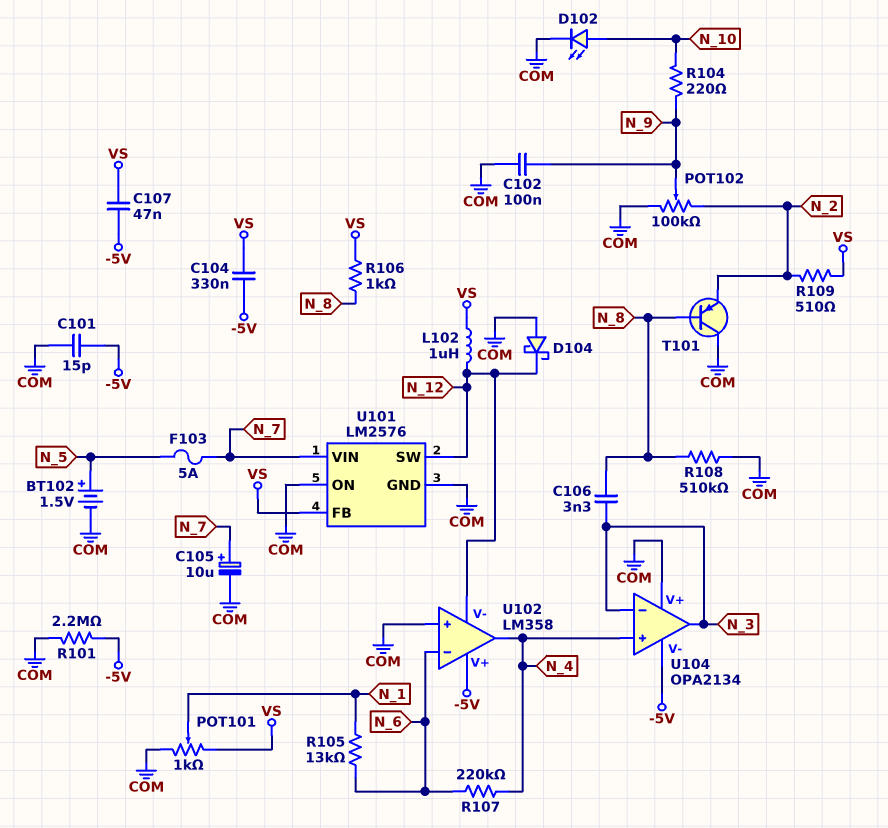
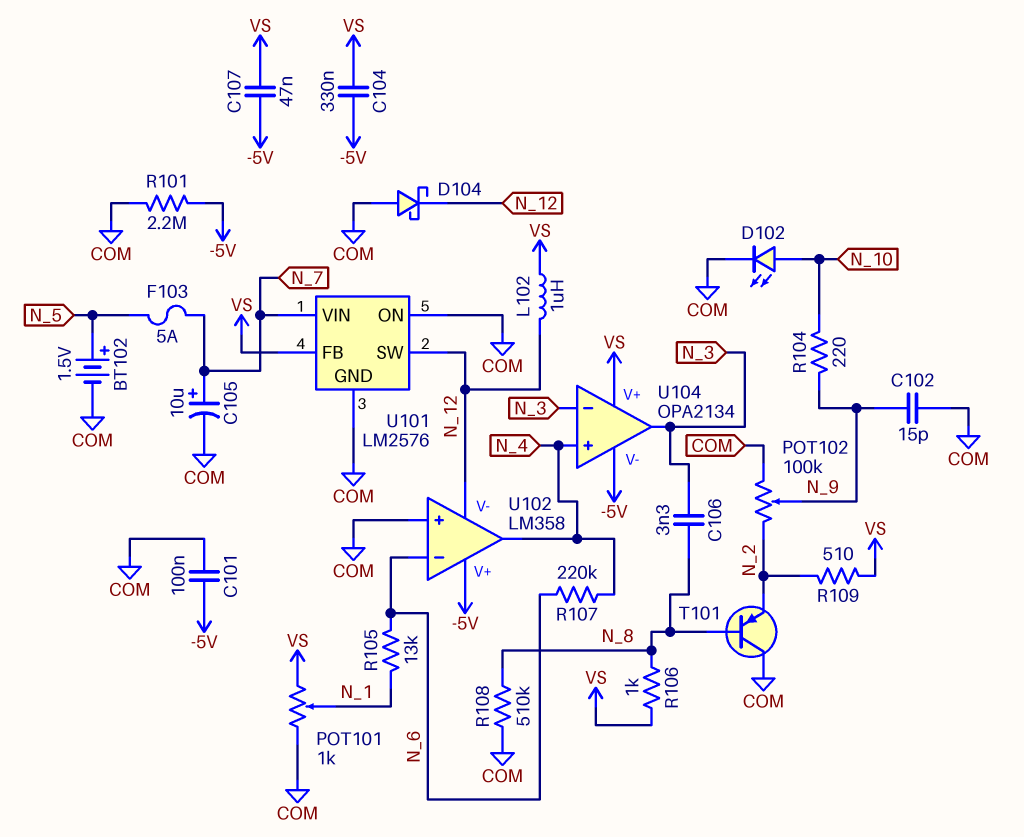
C101: 15pF (-5V, COM) -> 100nF (-5V, COM)
C102: 100nF (COM, N_9) -> 15pF (COM, N_9)
U104 pin V+: COM -> VS

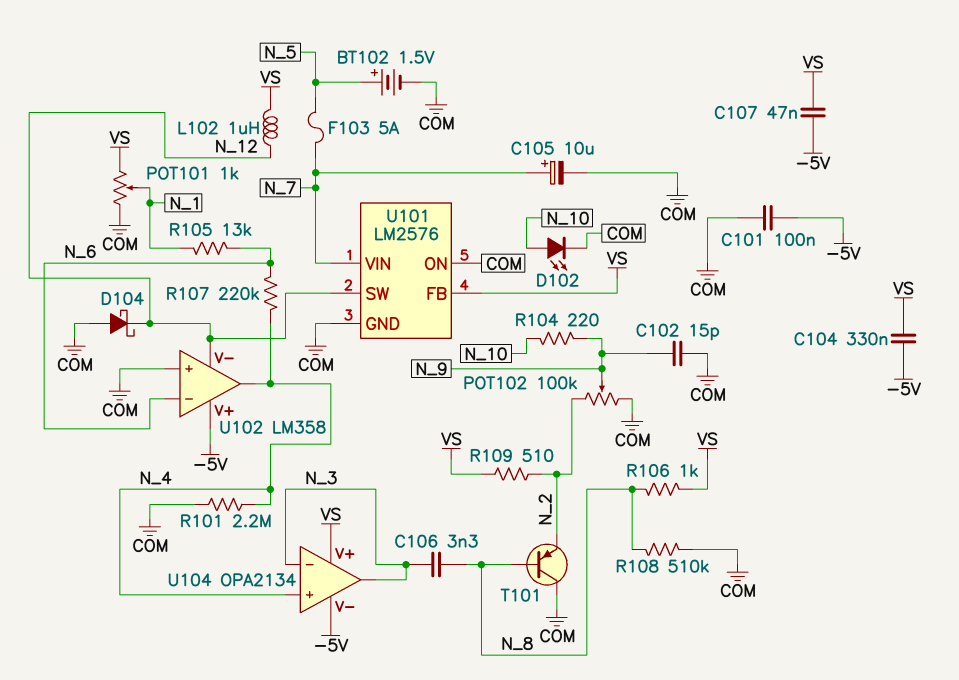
R101: 2.2M (-5V, COM) -> 2.2M (COM, N_4)

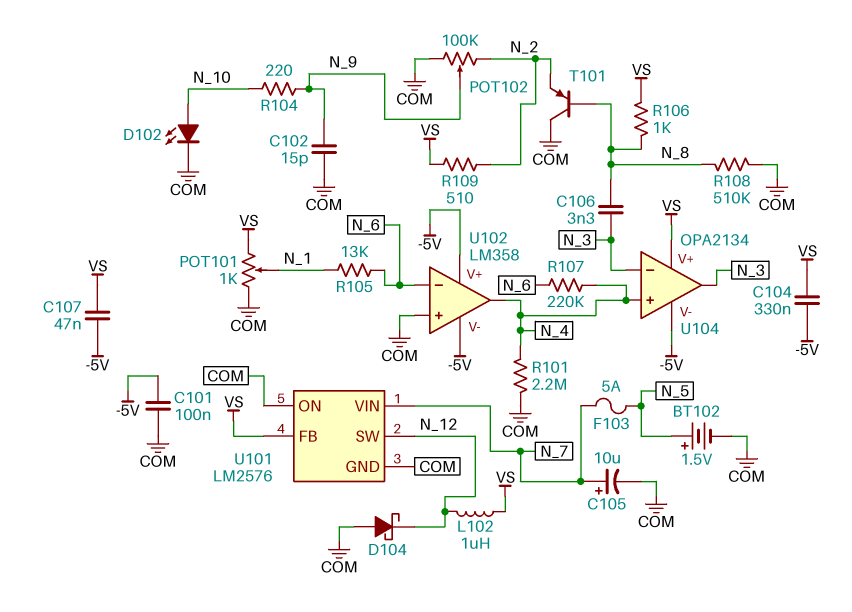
U102 pin V-: N_12 -> -5V

